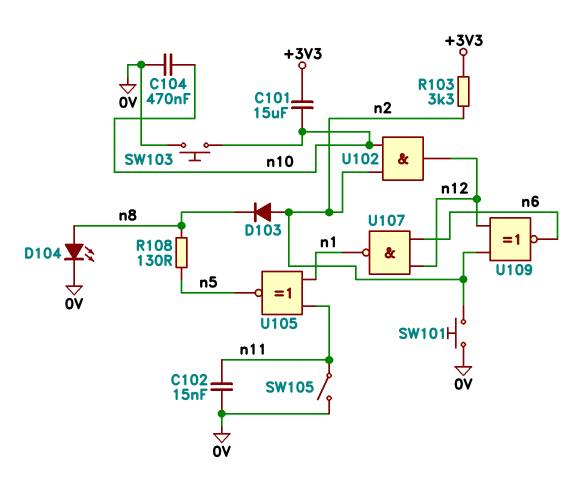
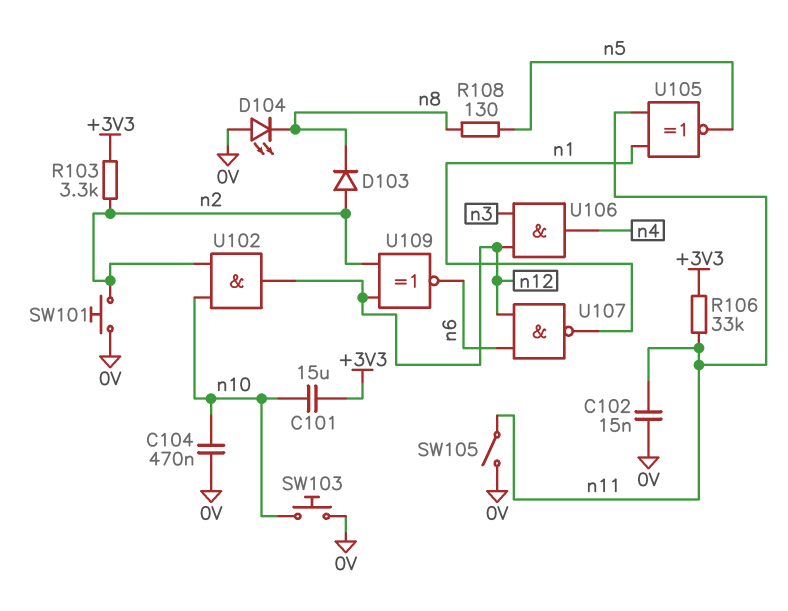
D104: LED (A n8, K 0V) -> LED (A 0V, K n8)
R106: none -> 33k (+3V3, n11)
U106: none -> AND (in n3, in n12, out n4)

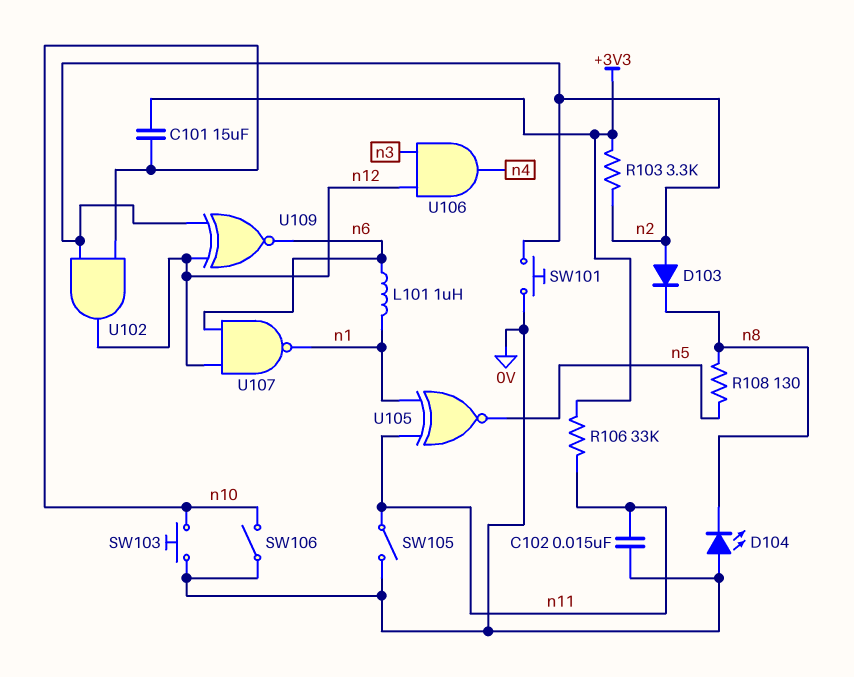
C104: 470nF (0V, n10) -> none
L101: none -> 1uH (n1, n6)
SW106: none -> switch (0V, n10)

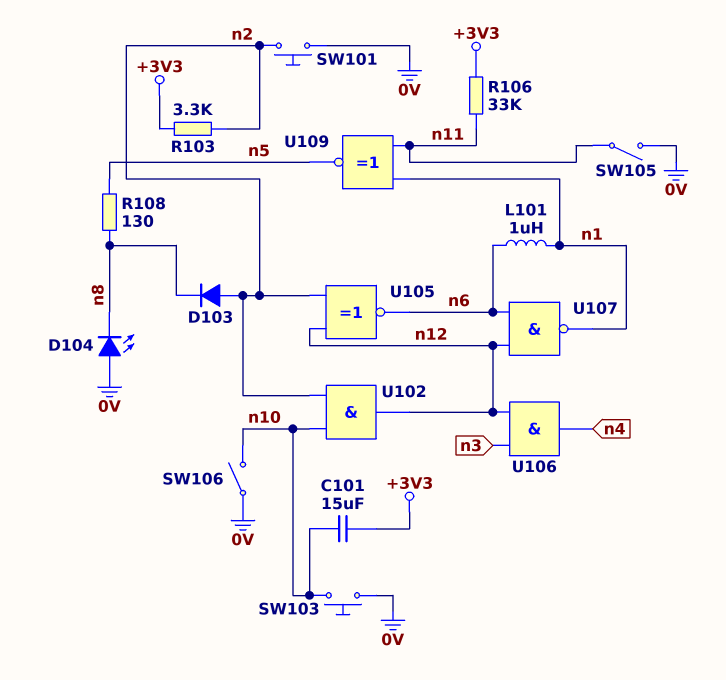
C102: 15nF (0V, n11) -> none
U105: XNOR (in n1, in n11, out n5) -> XNOR (in n2, in n12, out n6)
U109: XNOR (in n2, in n12, out n6) -> XNOR (in n1, in n11, out n5)

